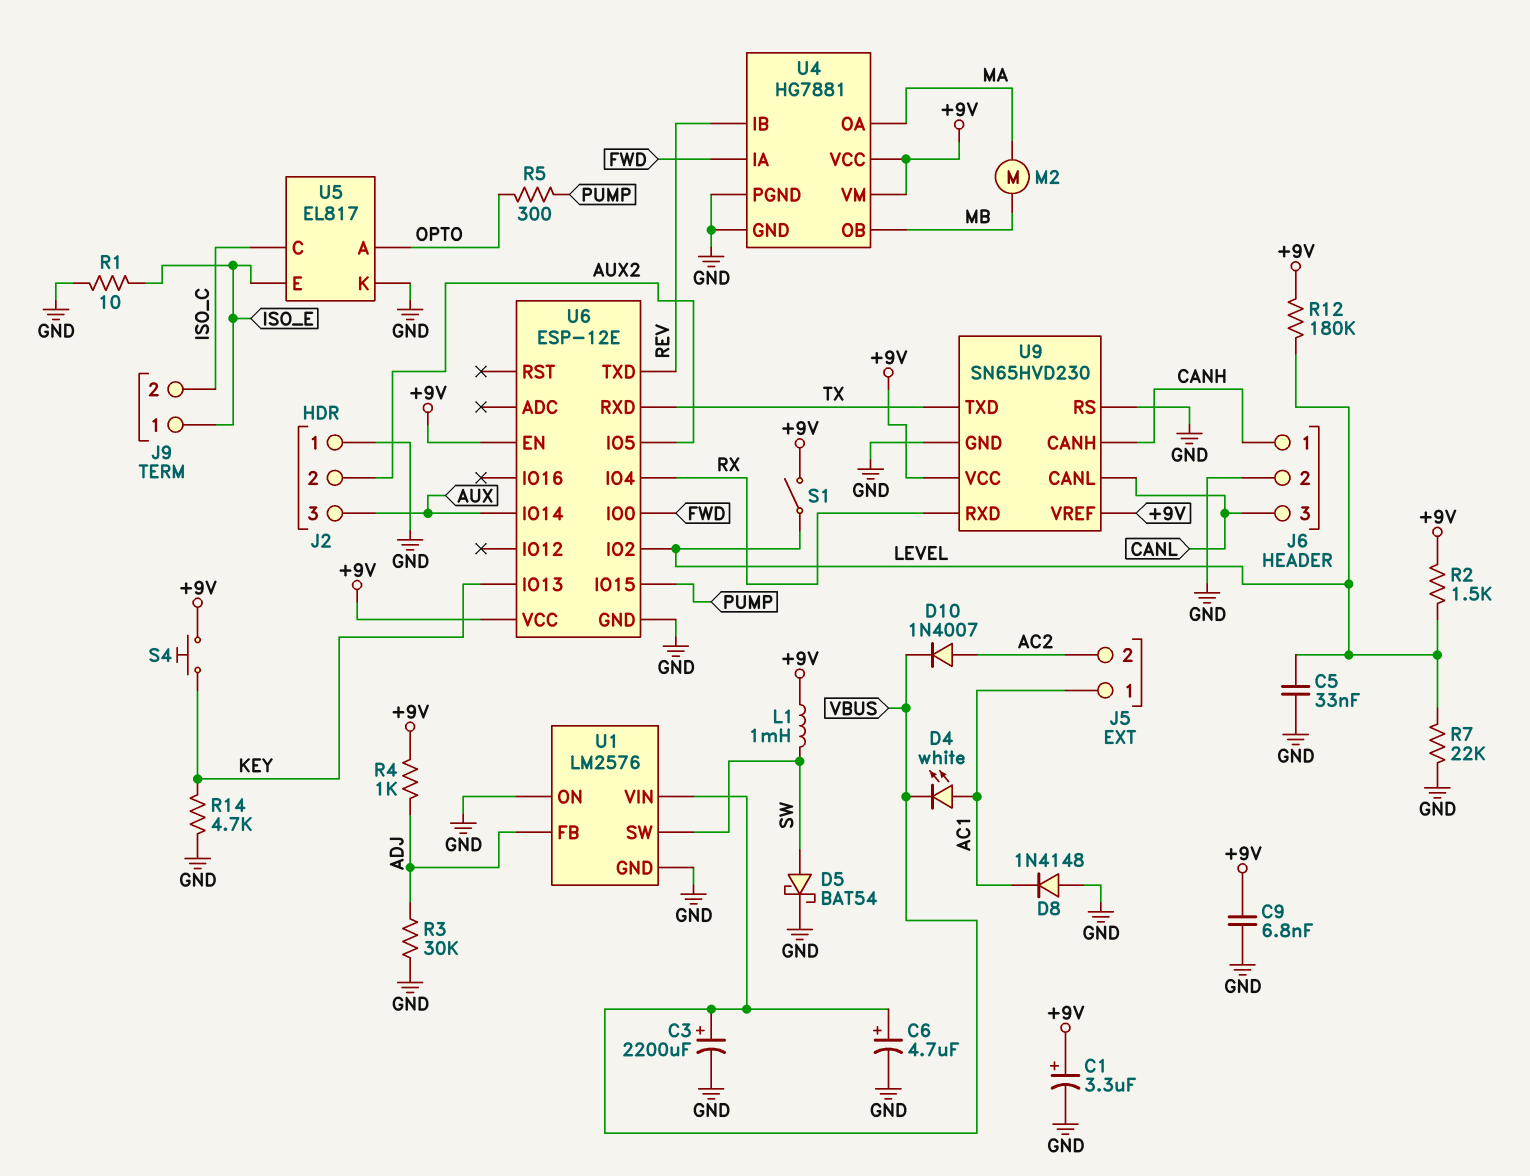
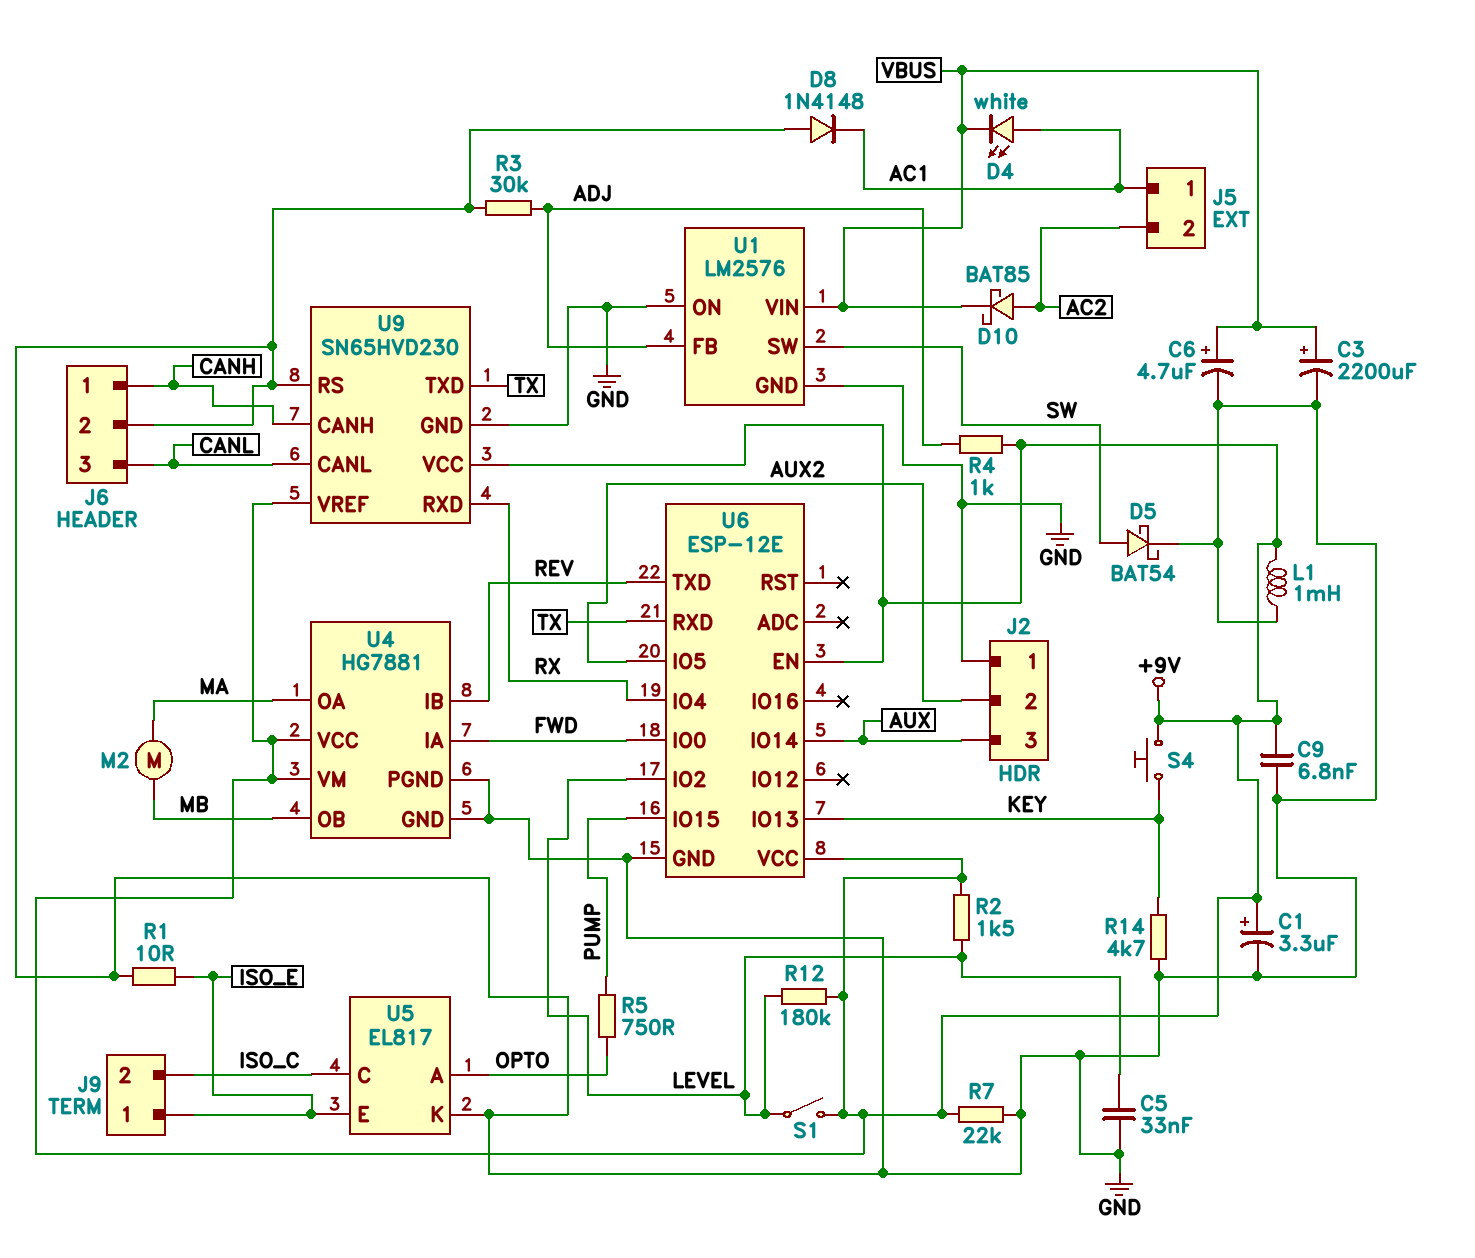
D10: diode 1N4007 (A AC2, K VBUS) -> schottky BAT85 (A AC2, K VBUS)
L1: 1mH (+9V, SW) -> 1mH (+9V, GND)
R5: 300 (OPTO, PUMP) -> 750 (OPTO, PUMP)
R7: 22k (GND, LEVEL) -> 22k (+9V, GND)

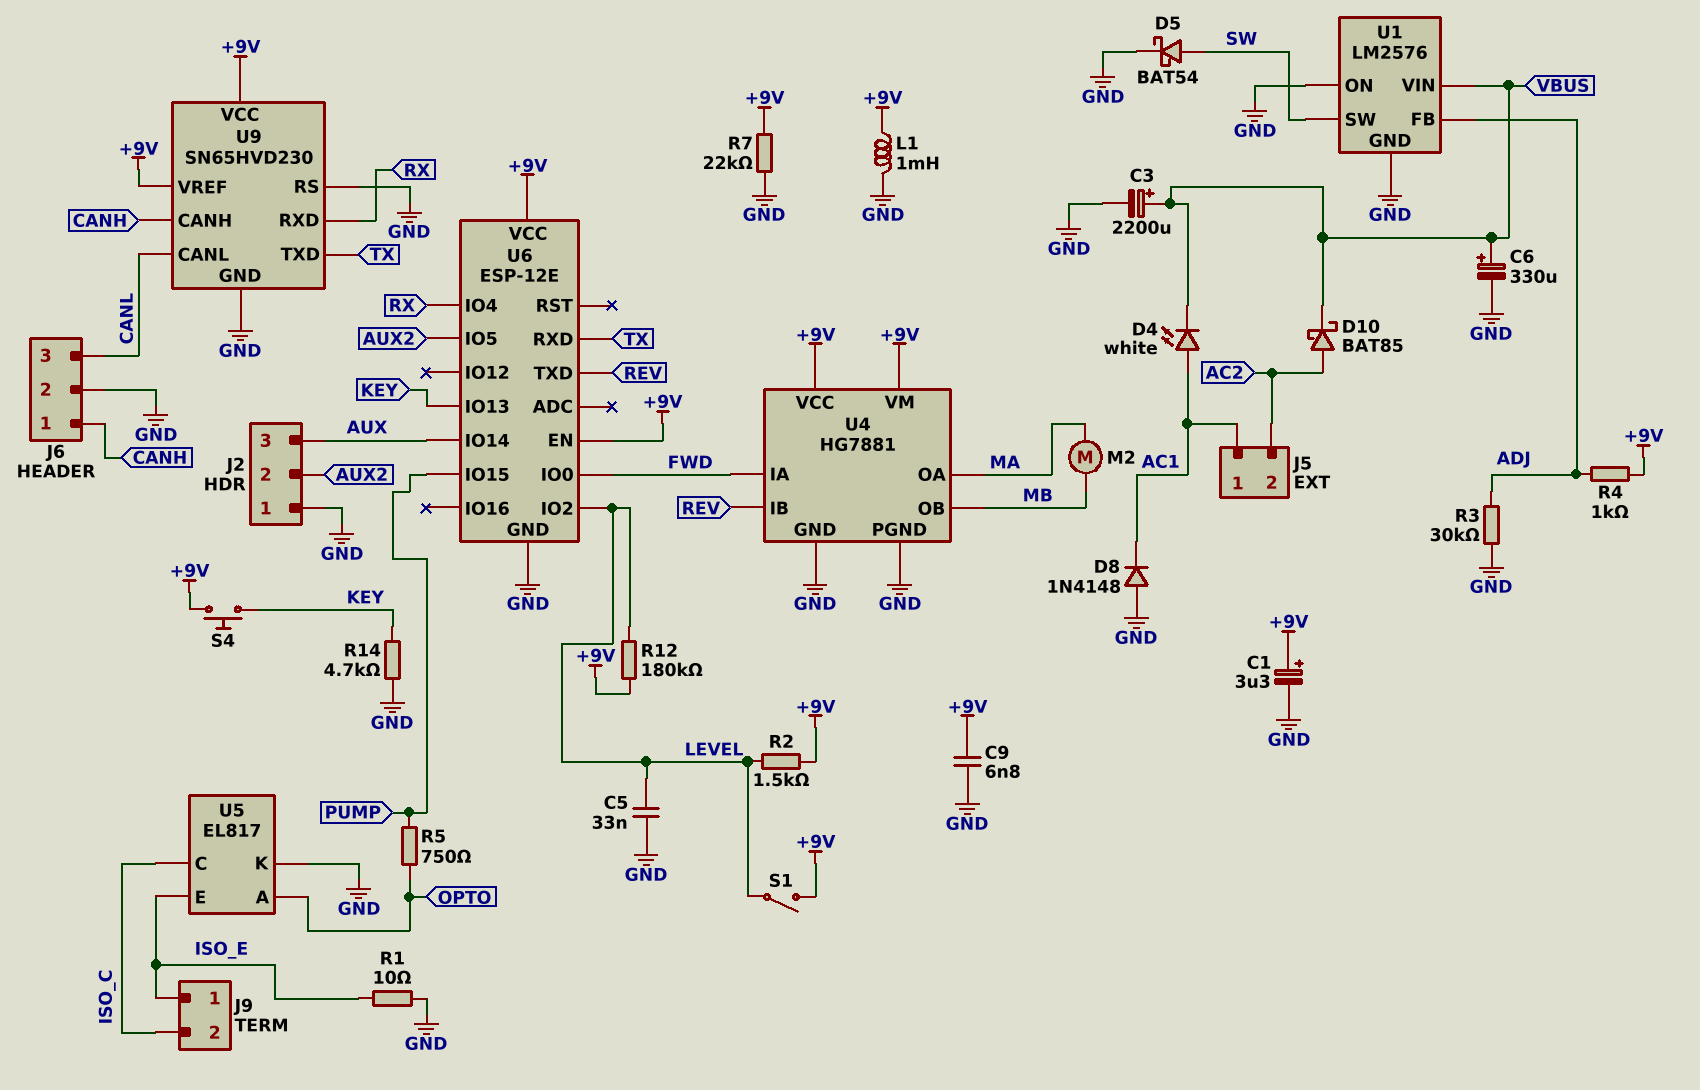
C6: 4.7uF (plus VBUS, minus GND) -> 330uF (plus VBUS, minus GND)

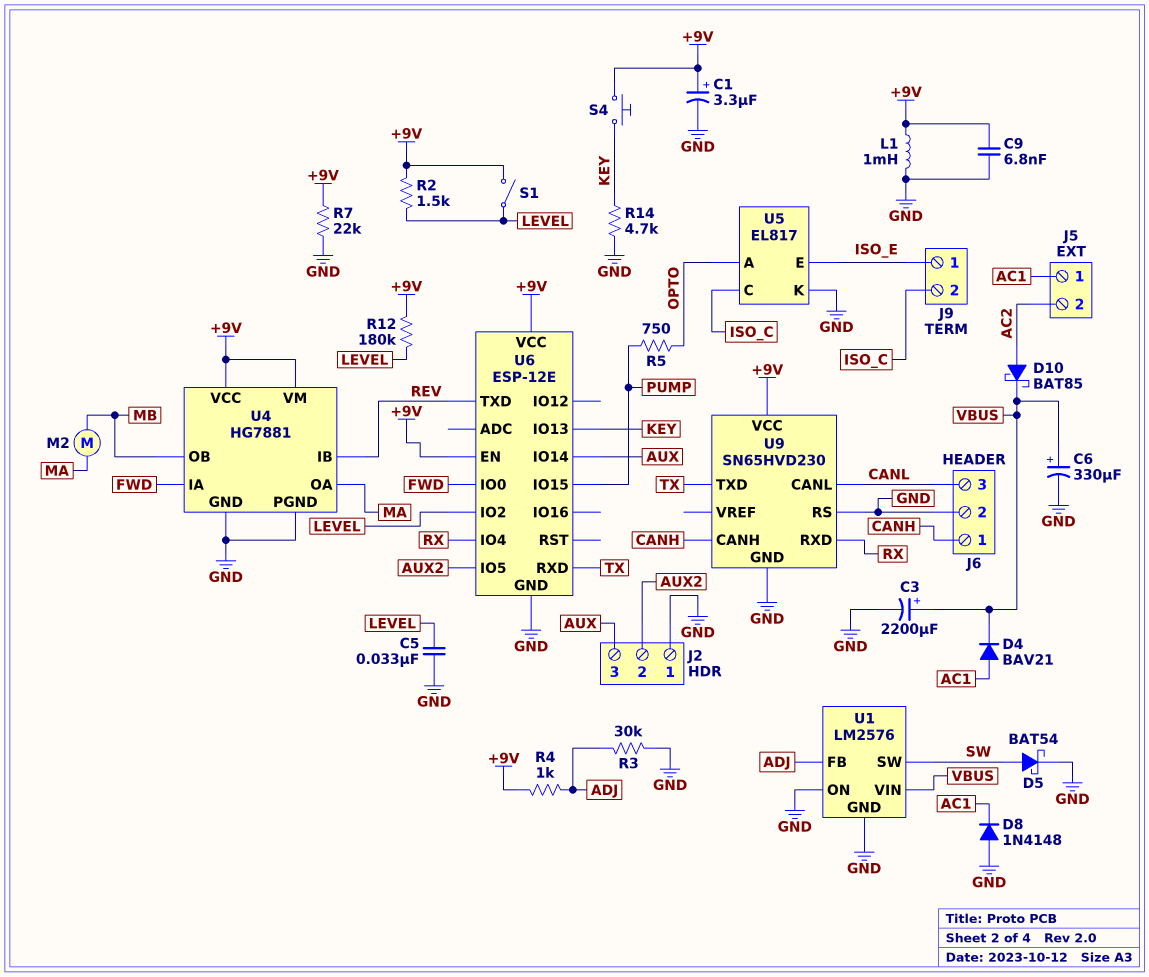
D4: LED white (A AC1, K VBUS) -> diode BAV21 (A AC1, K VBUS)
R1: 10 (GND, ISO_E) -> none
U9 pin VREF: +9V -> none

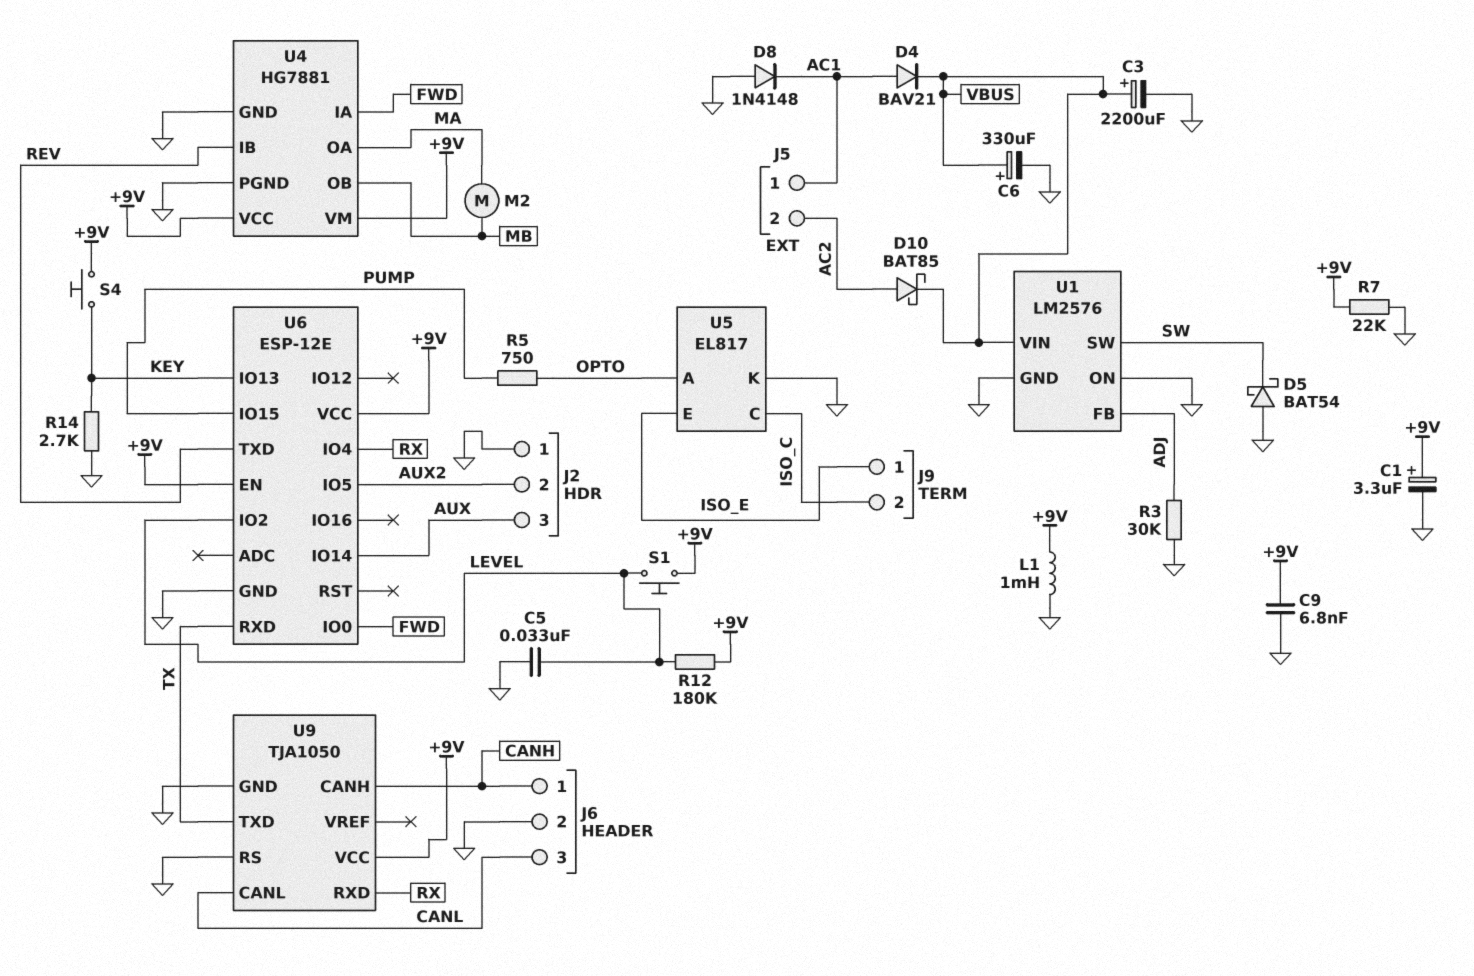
D5: schottky BAT54 (A SW, K GND) -> schottky BAT54 (A GND, K SW)
R2: 1.5k (+9V, LEVEL) -> none
R4: 1k (+9V, ADJ) -> none
R14: 4.7k (GND, KEY) -> 2.7k (GND, KEY)
S1: switch (+9V, LEVEL) -> button (+9V, LEVEL)
U9: SN65HVD230 -> TJA1050

